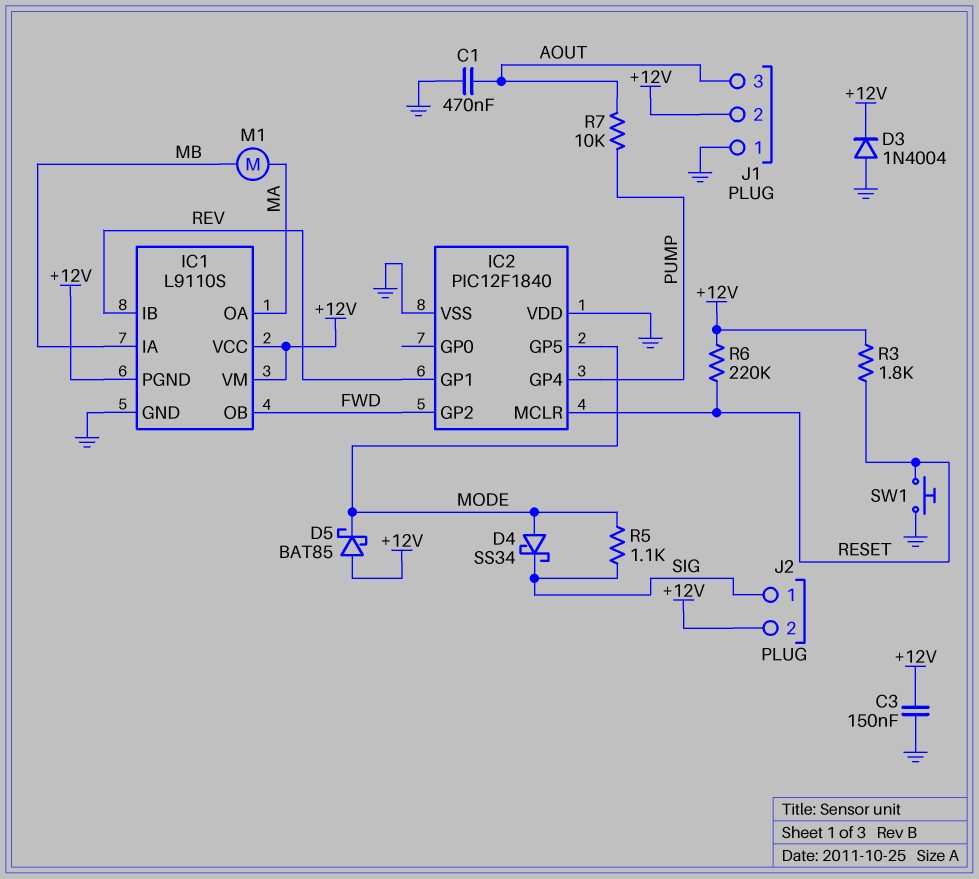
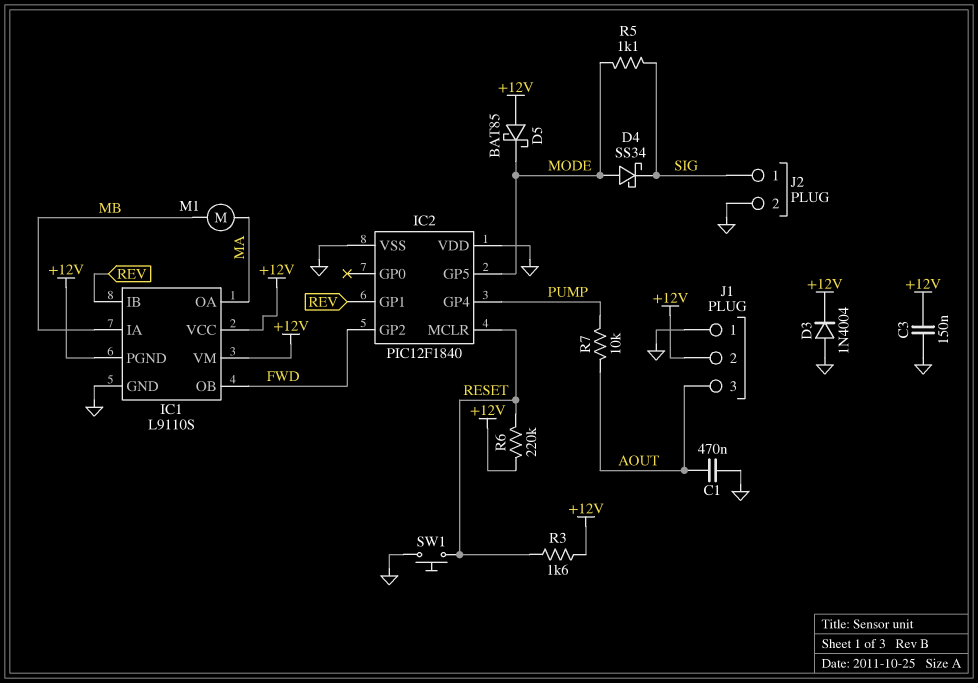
J2 pin 2: +12V -> GND
R3: 1.8k (+12V, RESET) -> 1.6k (+12V, RESET)

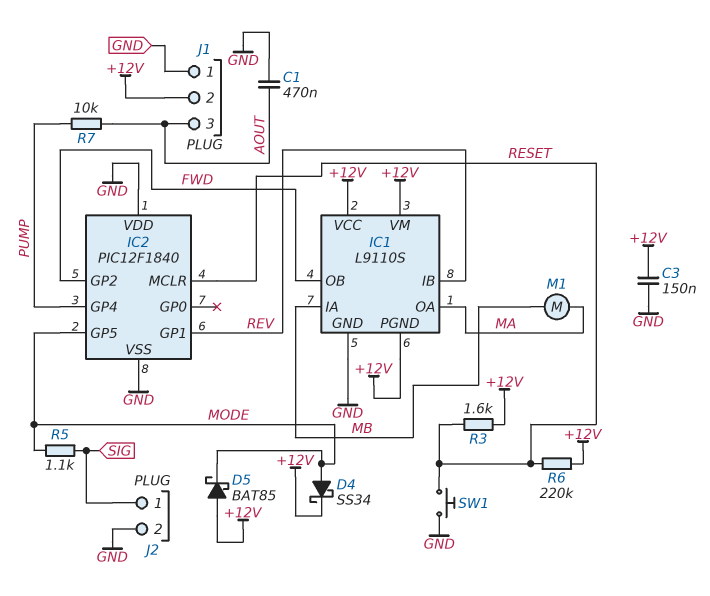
D3: diode 1N4004 (A GND, K +12V) -> none
D4: schottky SS34 (A MODE, K SIG) -> schottky SS34 (A MODE, K +12V)

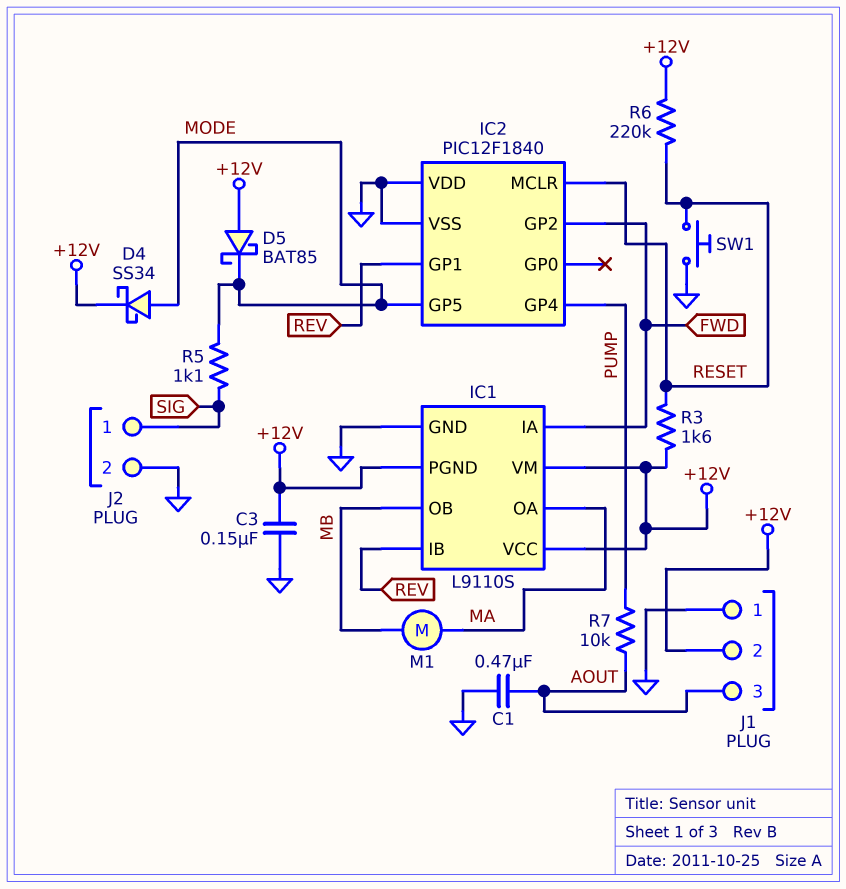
IC1 pin IA: MB -> FWD
IC1 pin OB: FWD -> MB

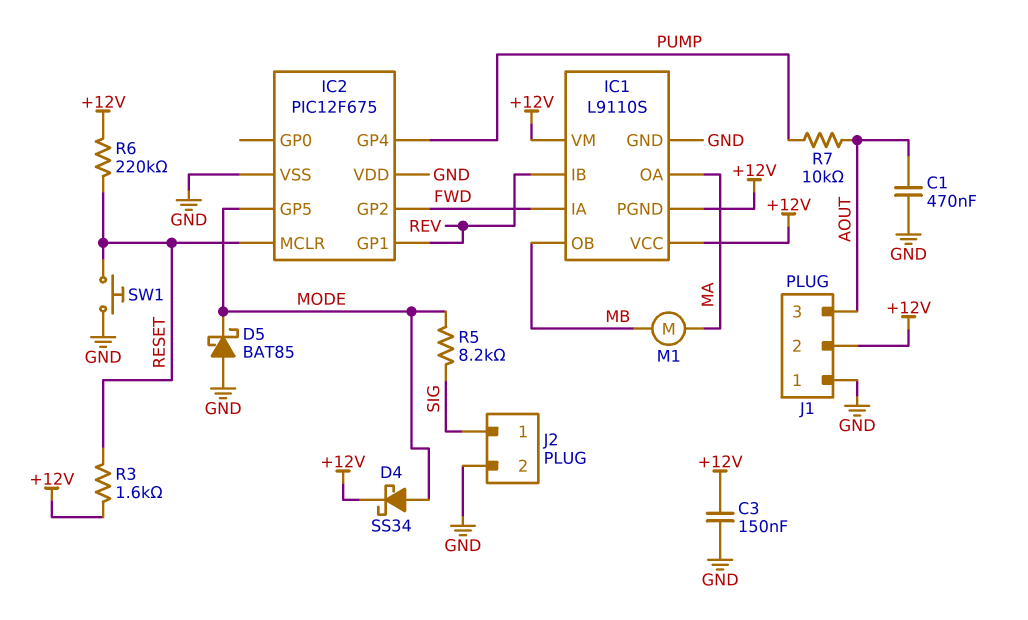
D5: schottky BAT85 (A +12V, K MODE) -> schottky BAT85 (A GND, K MODE)
IC2: PIC12F1840 -> PIC12F675
R5: 1.1k (MODE, SIG) -> 8.2k (MODE, SIG)

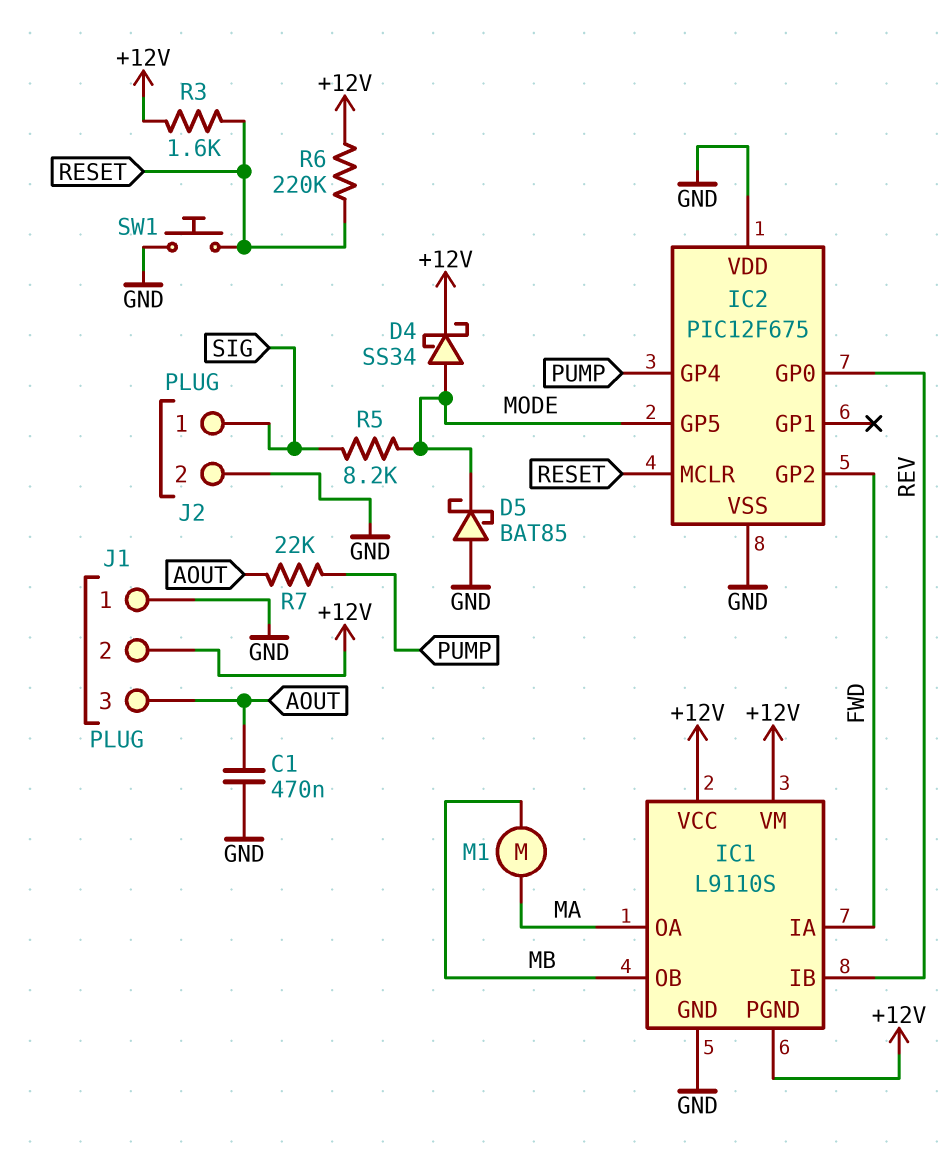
C3: 150nF (+12V, GND) -> none
IC2 pin GP0: none -> REV
IC2 pin GP1: REV -> none
R7: 10k (AOUT, PUMP) -> 22k (AOUT, PUMP)

